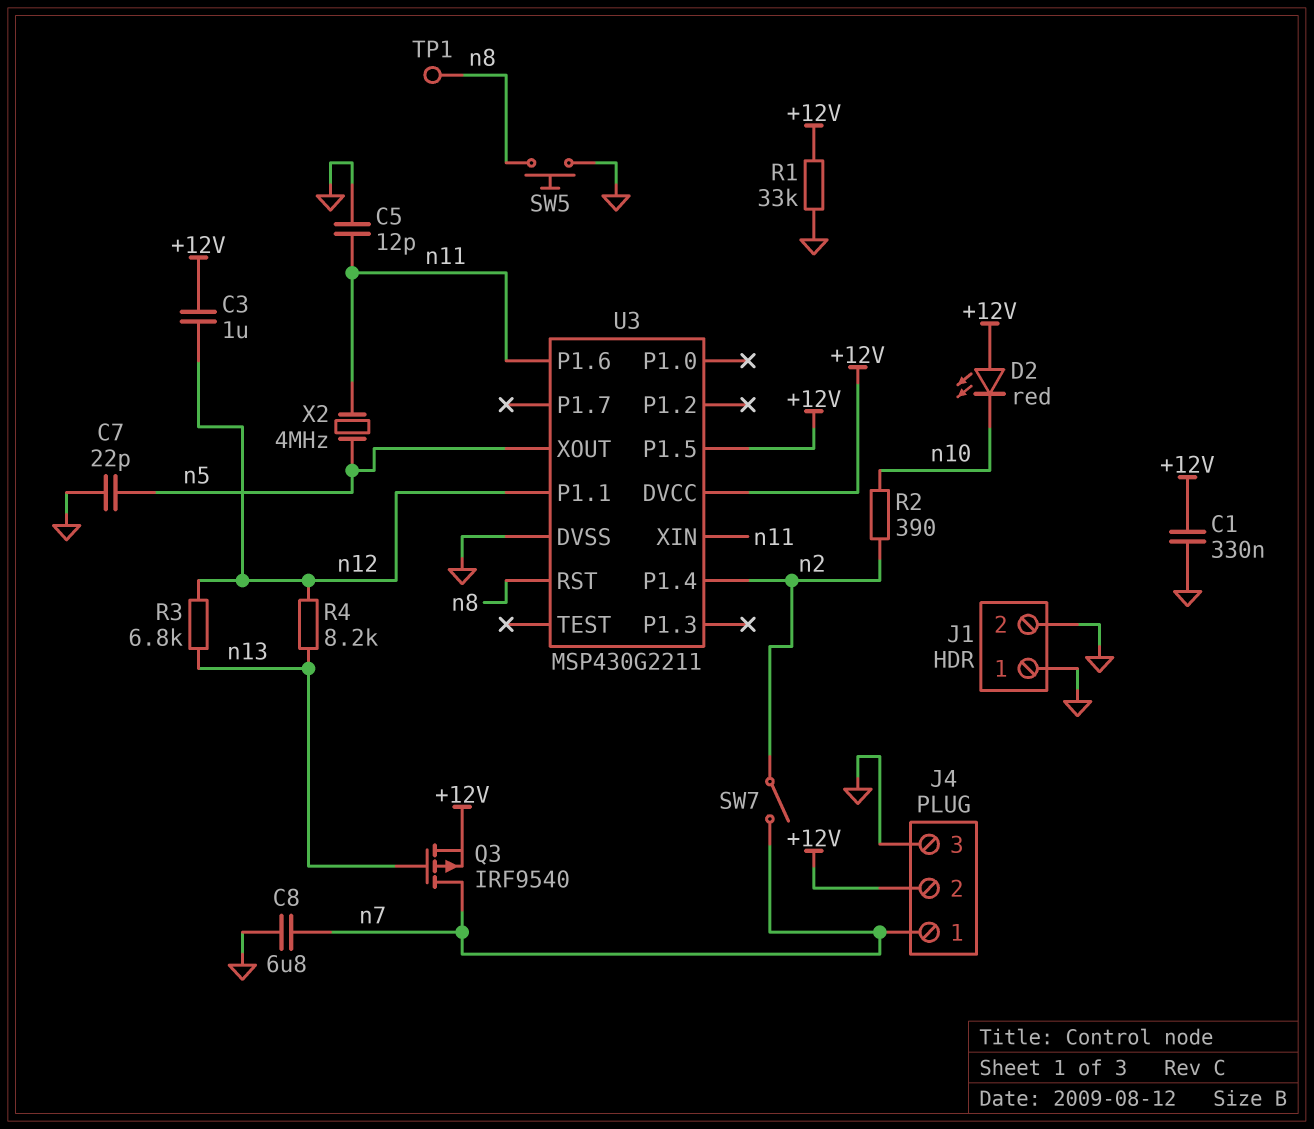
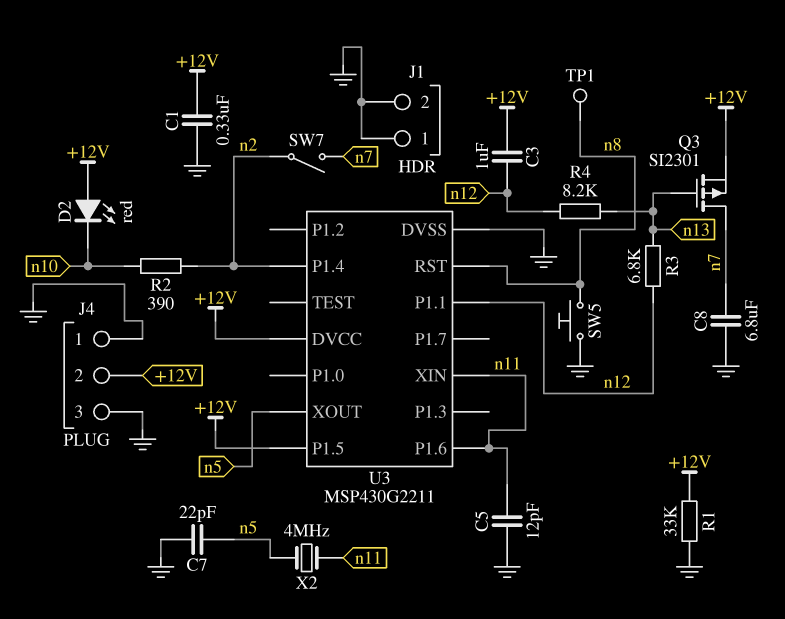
J4 pin 1: n7 -> GND
Q3: PMOS IRF9540 (G n13, D n7, S +12V) -> PMOS SI2301 (G n13, D n7, S +12V)

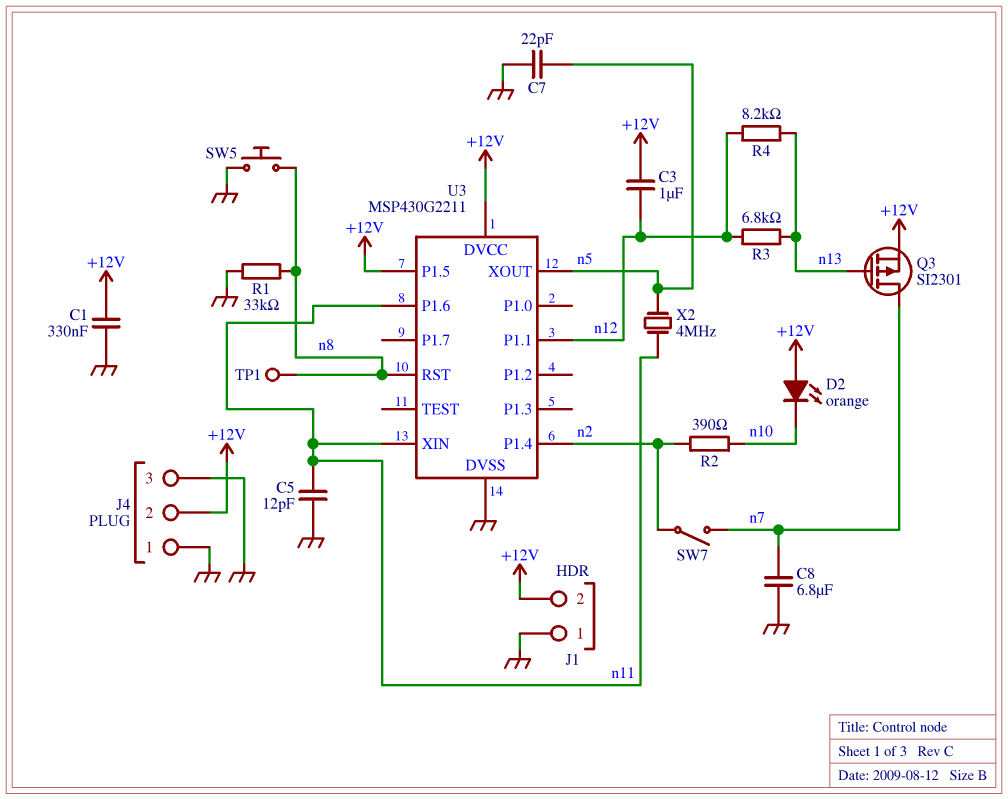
D2: LED red (A +12V, K n10) -> LED orange (A +12V, K n10)
J1 pin 2: GND -> +12V
R1: 33k (+12V, GND) -> 33k (GND, n8)

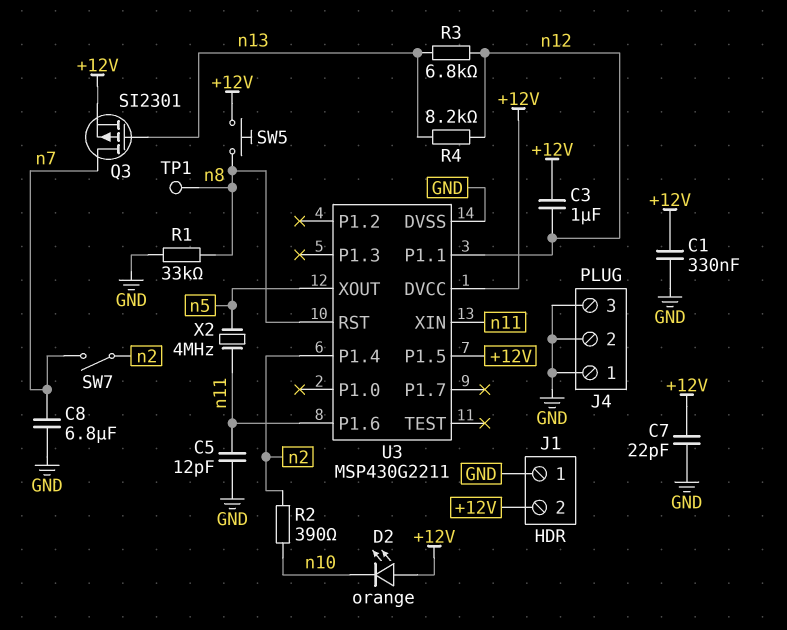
C7: 22pF (GND, n5) -> 22pF (+12V, GND)
J4 pin 2: +12V -> GND
SW5: button (GND, n8) -> button (+12V, n8)

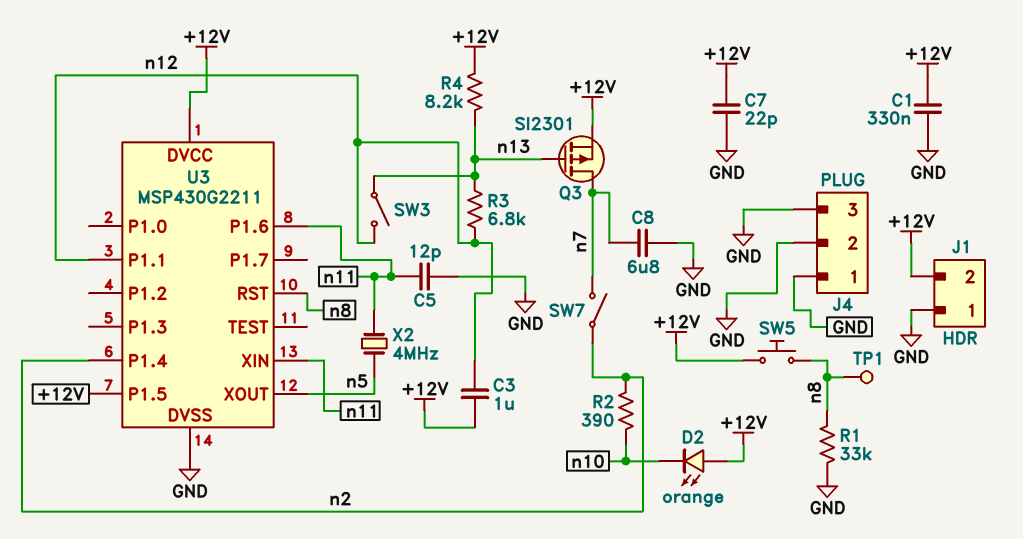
R4: 8.2k (n12, n13) -> 8.2k (+12V, n13)
SW3: none -> switch (n12, n13)

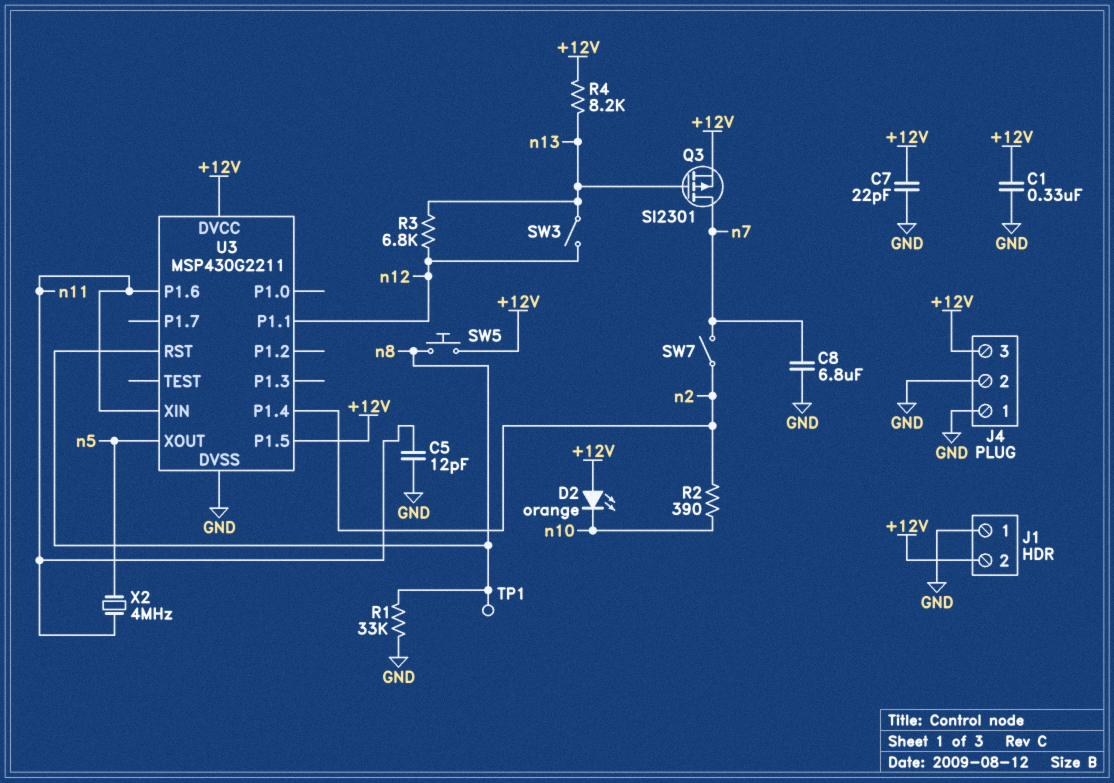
C3: 1uF (+12V, n12) -> none
J4 pin 3: GND -> +12V

